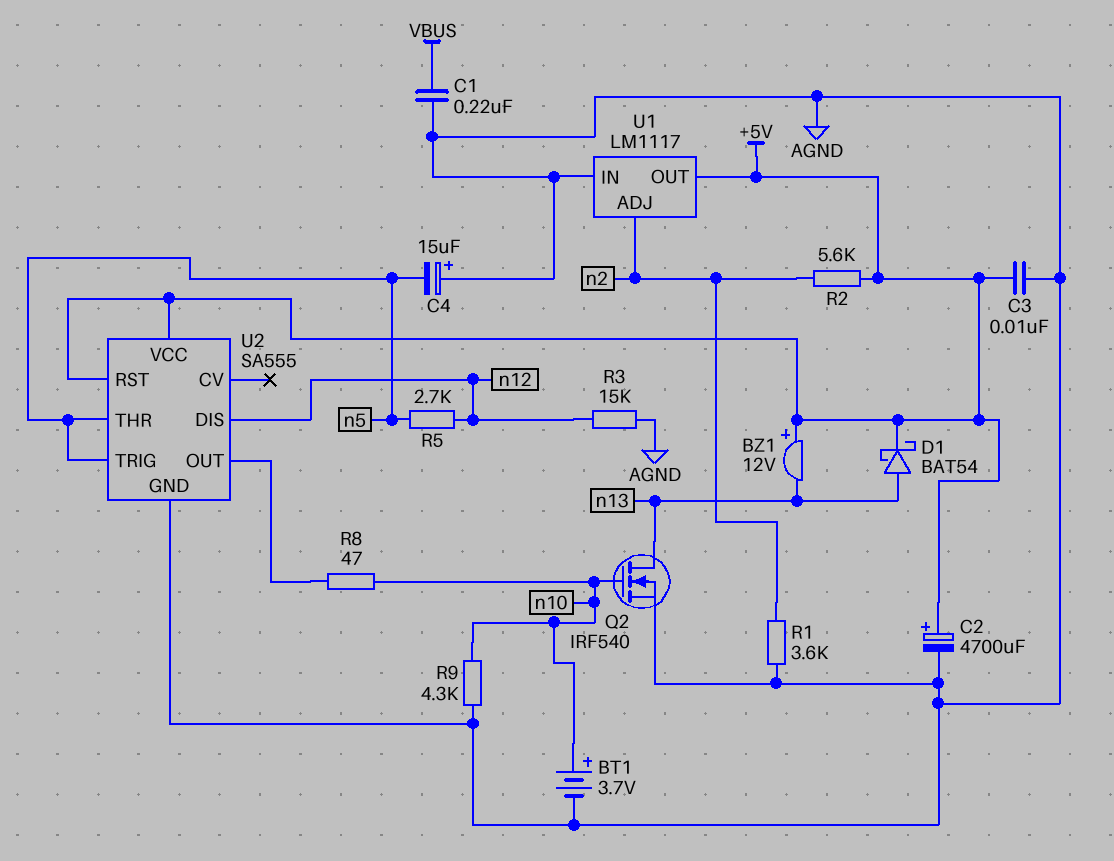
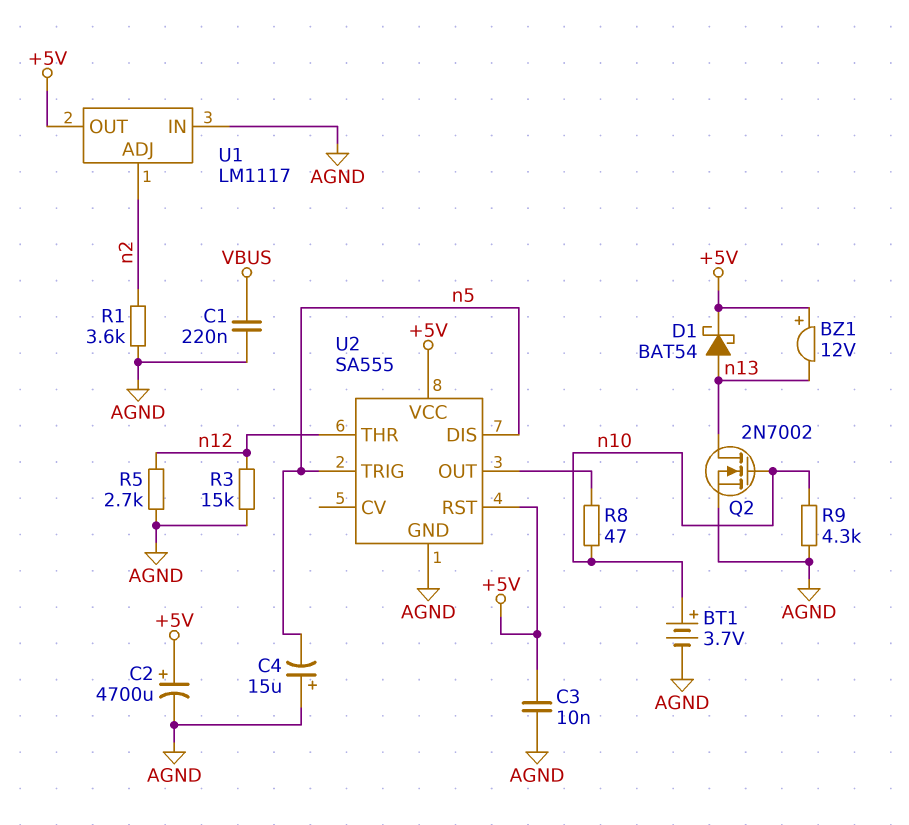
Q2: NMOS IRF540 (G n10, D n13, S AGND) -> NMOS 2N7002 (G n10, D n13, S AGND)
R2: 5.6k (+5V, n2) -> none
R5: 2.7k (n5, n12) -> 2.7k (AGND, n12)
U2 pin DIS: n12 -> n5
U2 pin THR: n5 -> n12

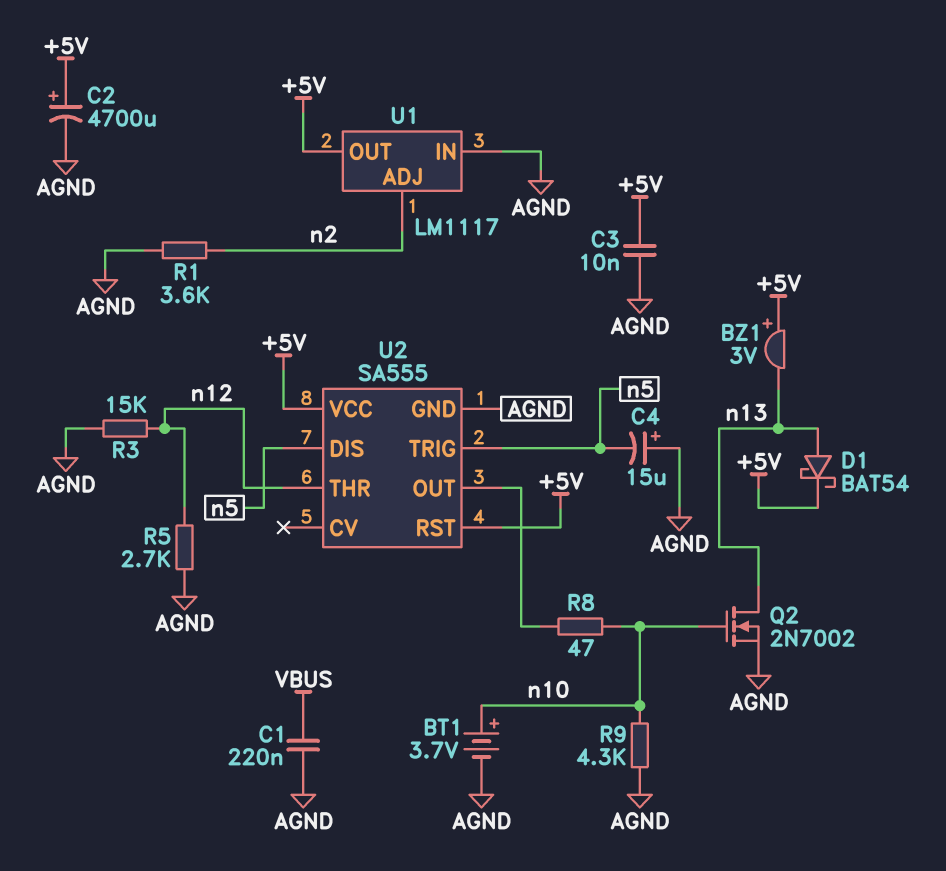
BZ1: buzzer 12V (plus +5V, minus n13) -> buzzer 3V (plus +5V, minus n13)

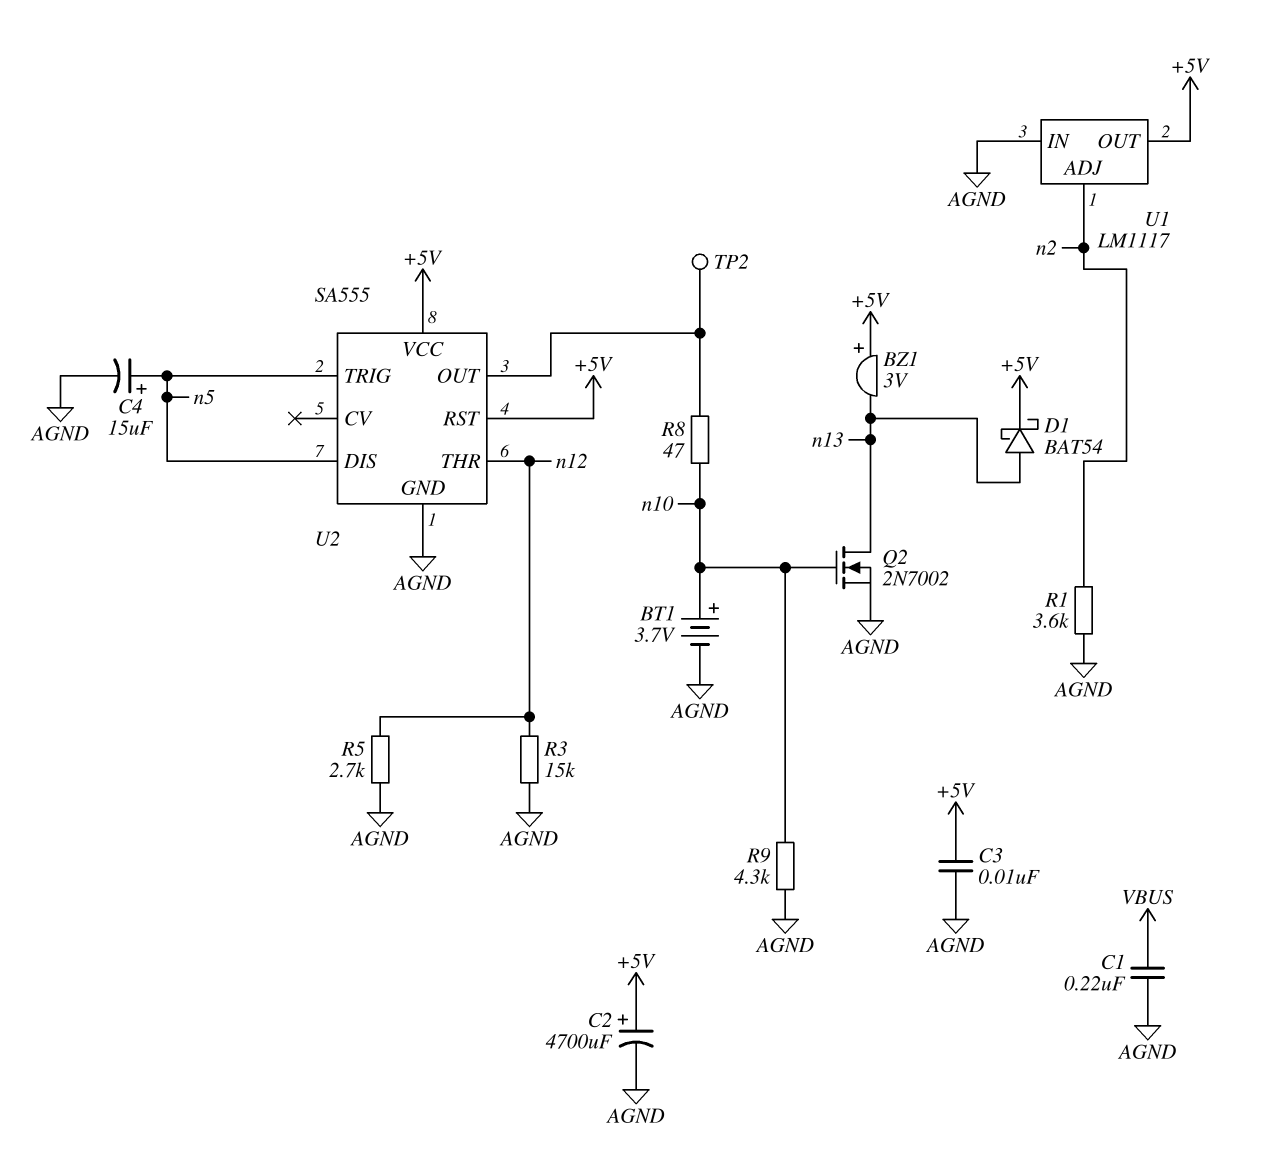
C4: 15uF (plus AGND, minus n5) -> 15uF (plus n5, minus AGND)
TP2: none -> test point (U2/OUT)

